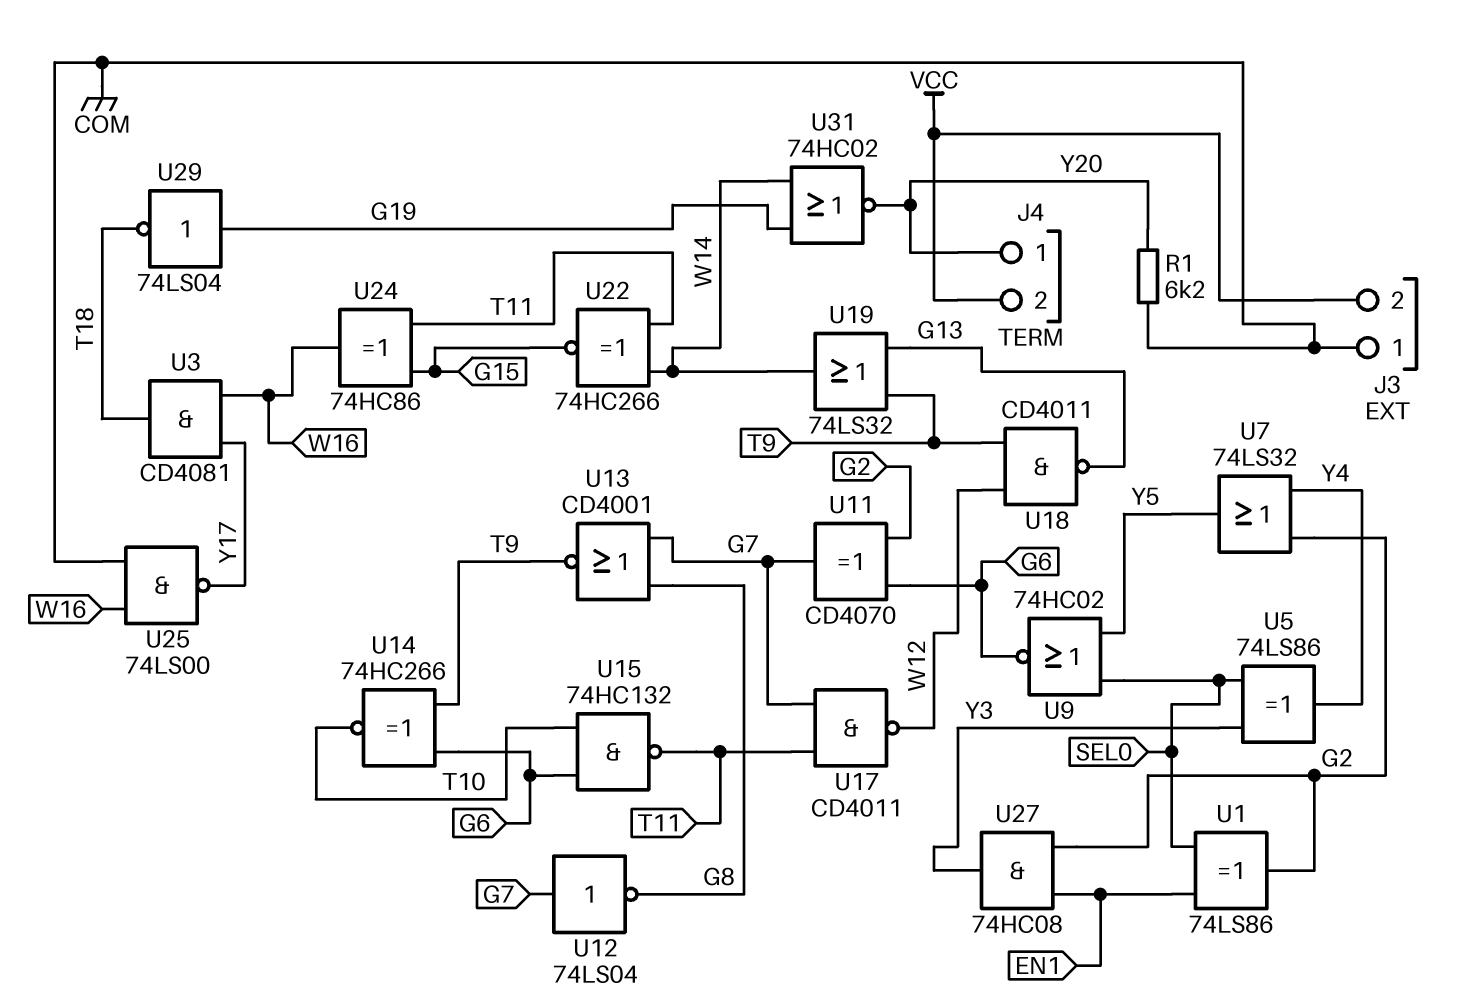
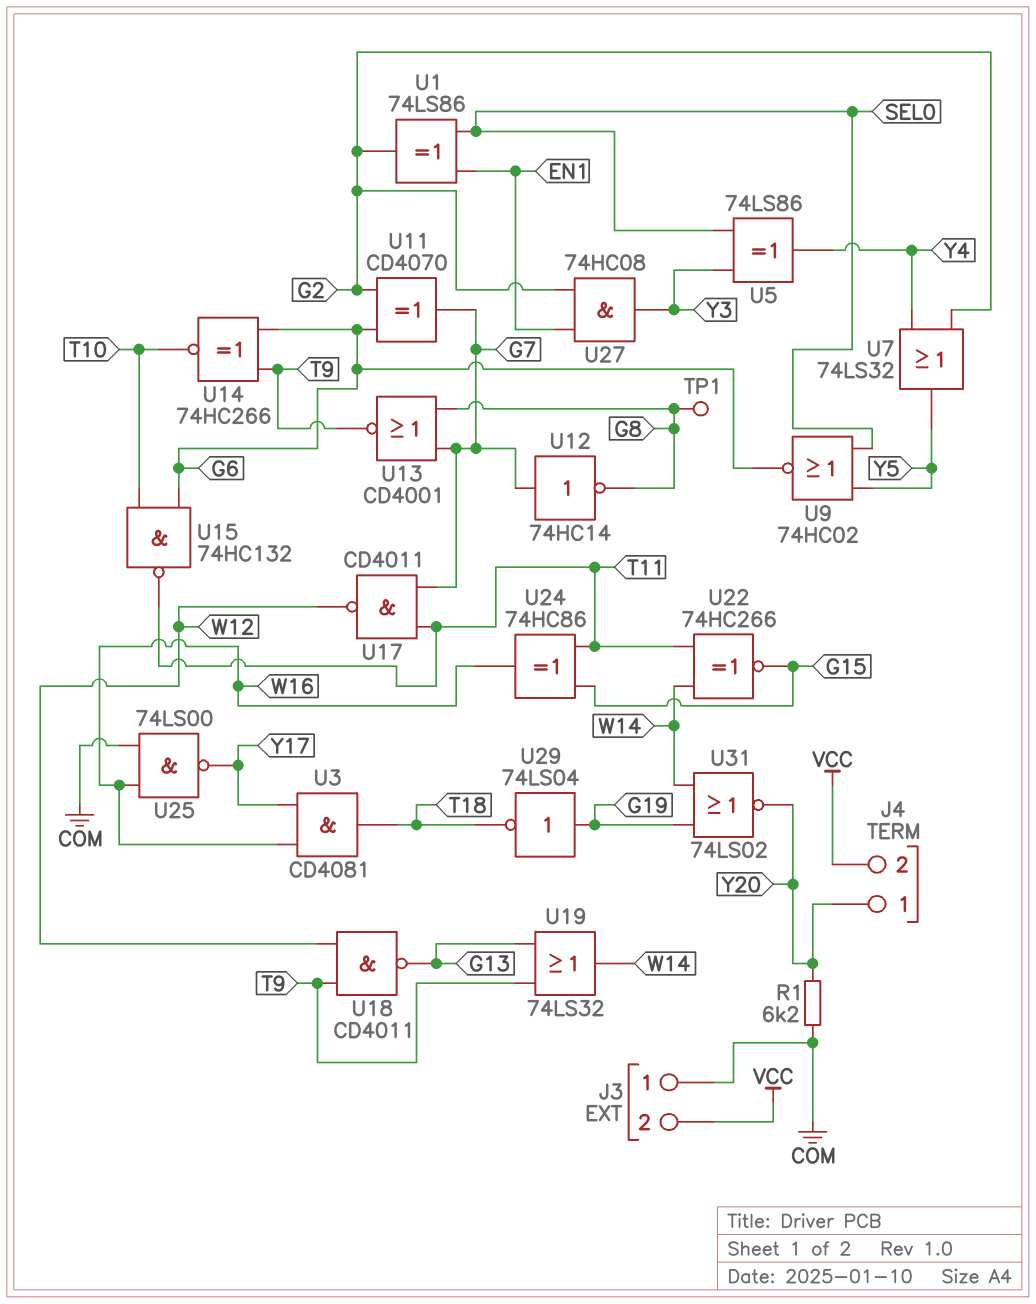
TP1: none -> test point (G8)
U12: NOT 74LS04 (in G7, out G8) -> NOT 74HC14 (in G7, out G8)
U31: NOR 74HC02 (in G19, in W14, out Y20) -> NOR 74LS02 (in G19, in W14, out Y20)

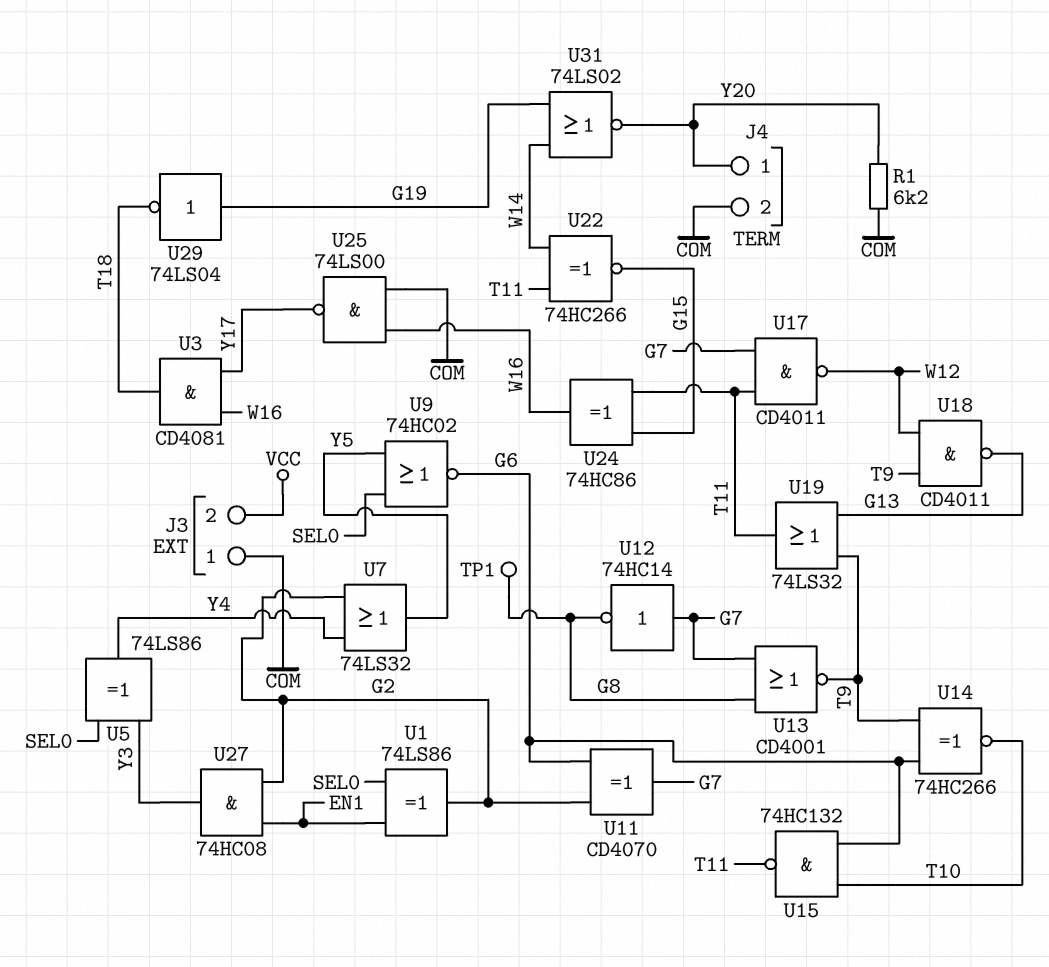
J4 pin 2: VCC -> COM
U19: OR 74LS32 (in G13, in T9, out W14) -> OR 74LS32 (in G13, in T9, out T11)

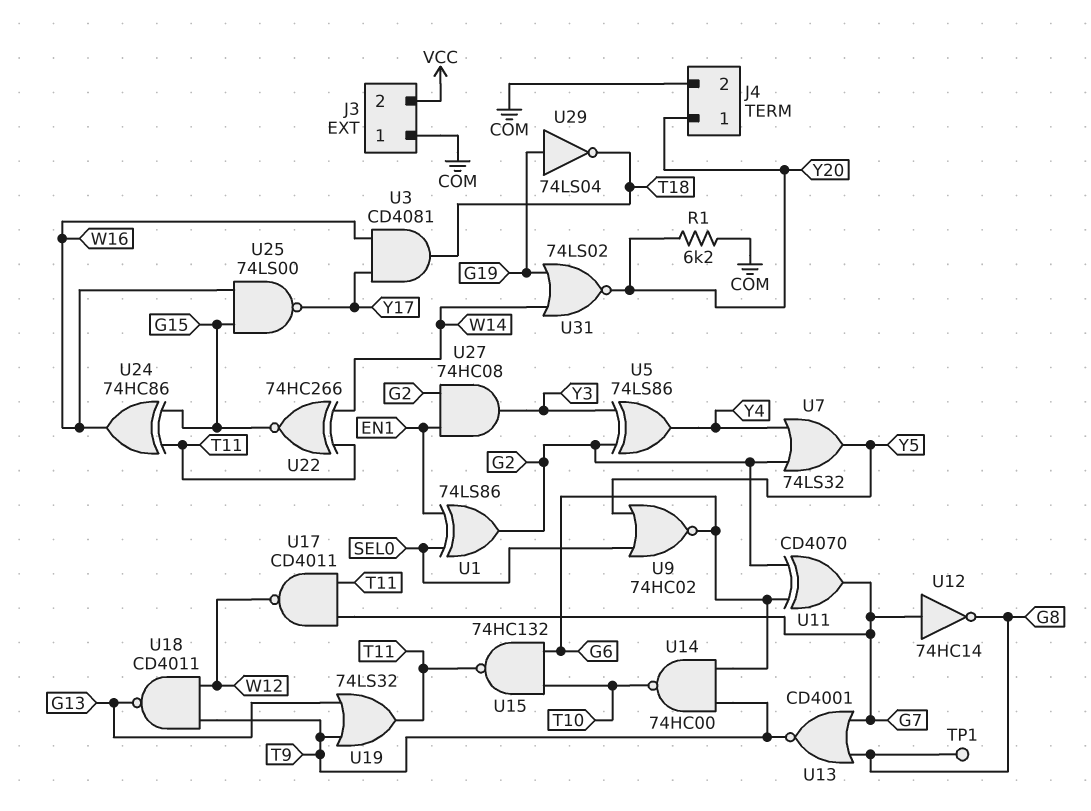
U5: XOR 74LS86 (in SEL0, in Y3, out Y4) -> XOR 74LS86 (in G2, in Y3, out Y4)
U14: XNOR 74HC266 (in G6, in T9, out T10) -> NAND 74HC00 (in G6, in T9, out T10)
U25: NAND 74LS00 (in COM, in W16, out Y17) -> NAND 74LS00 (in G15, in W16, out Y17)

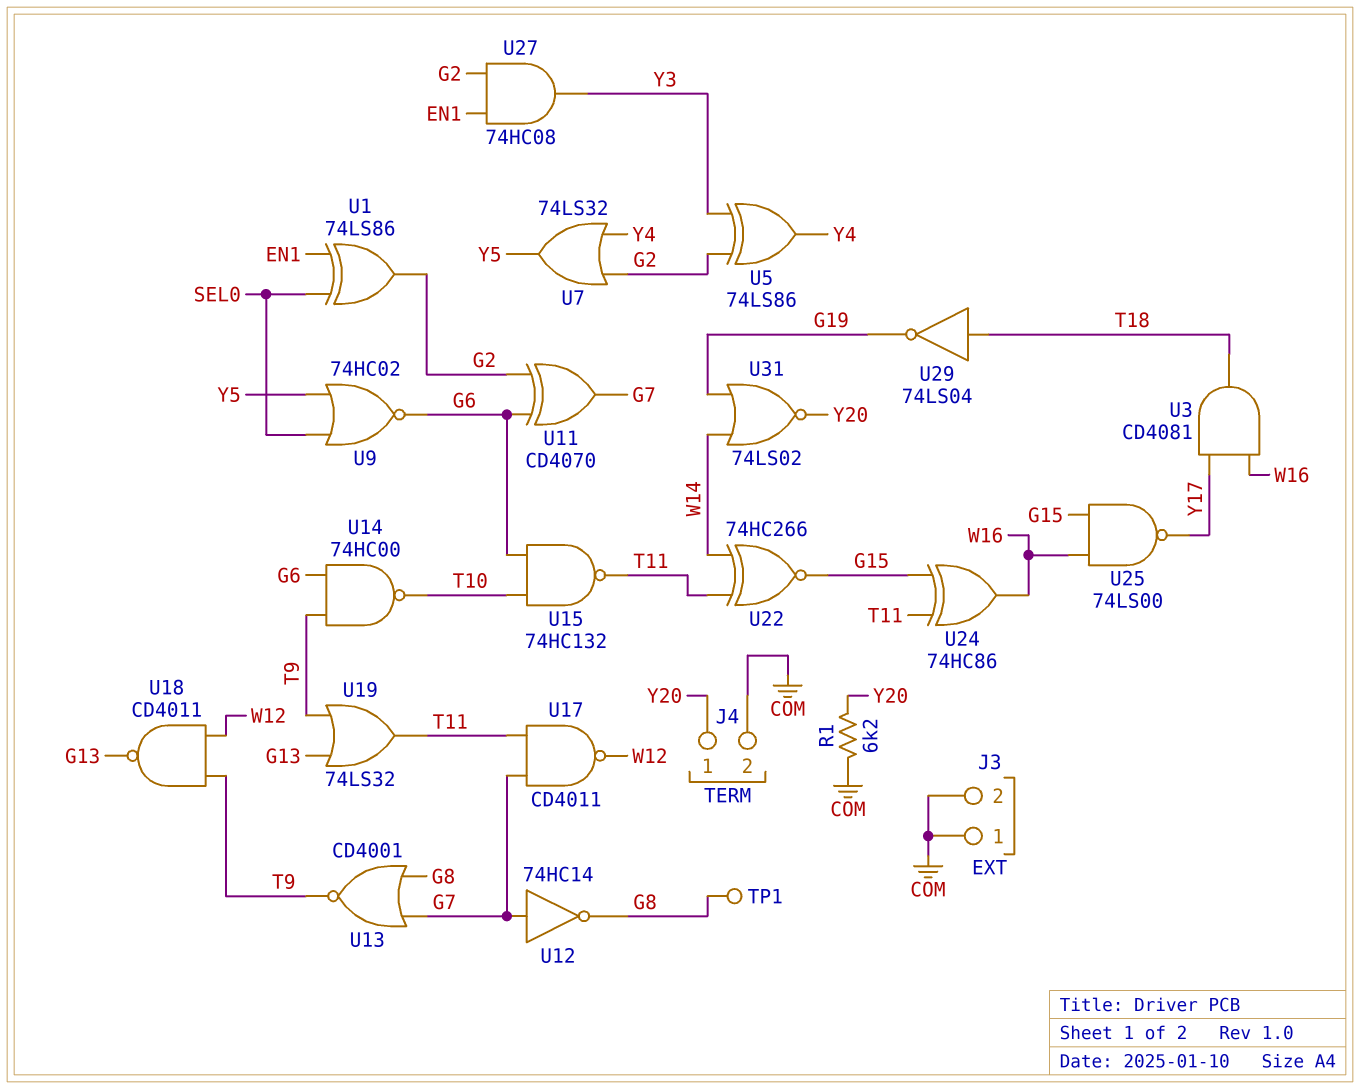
J3 pin 2: VCC -> COM
U29: NOT 74LS04 (in G19, out T18) -> NOT 74LS04 (in T18, out G19)

